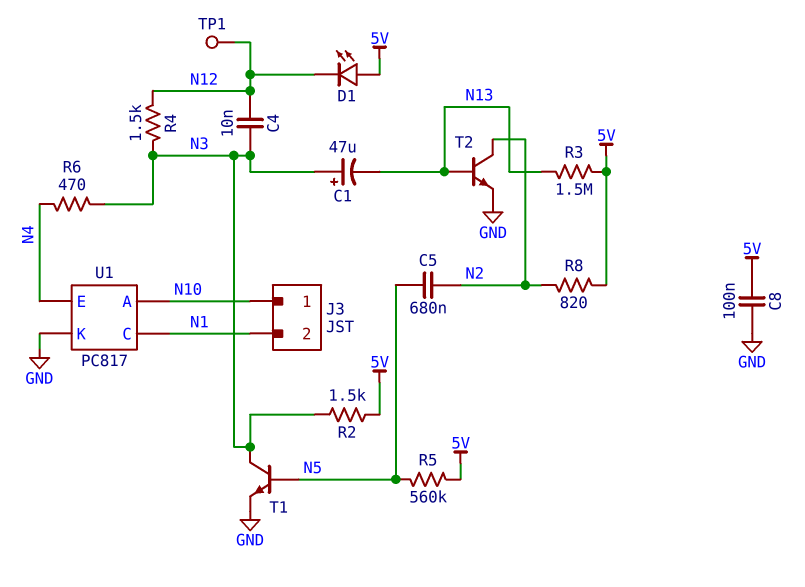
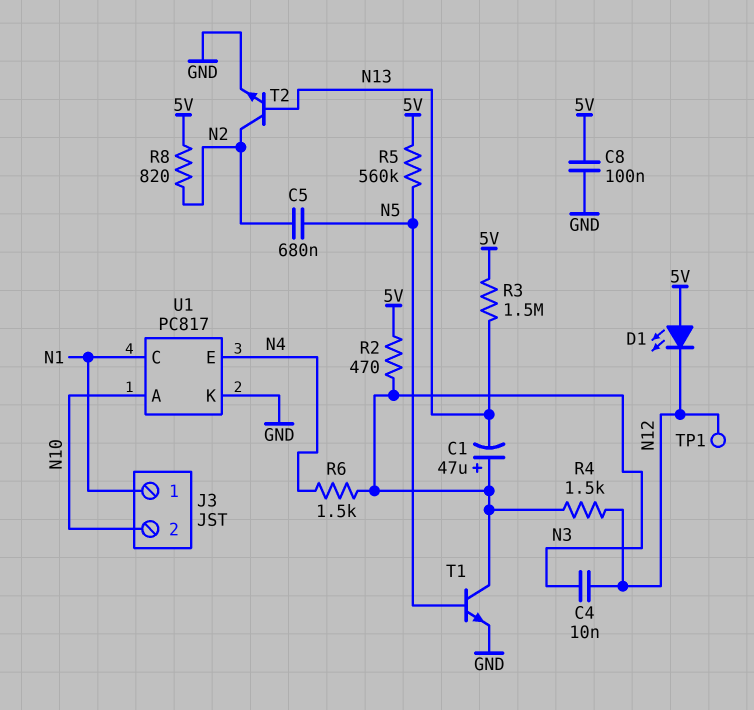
J3 pin 1: N10 -> N1
J3 pin 2: N1 -> N10
R2: 1.5k (5V, N3) -> 470 (5V, N3)
R6: 470 (N3, N4) -> 1.5k (N3, N4)

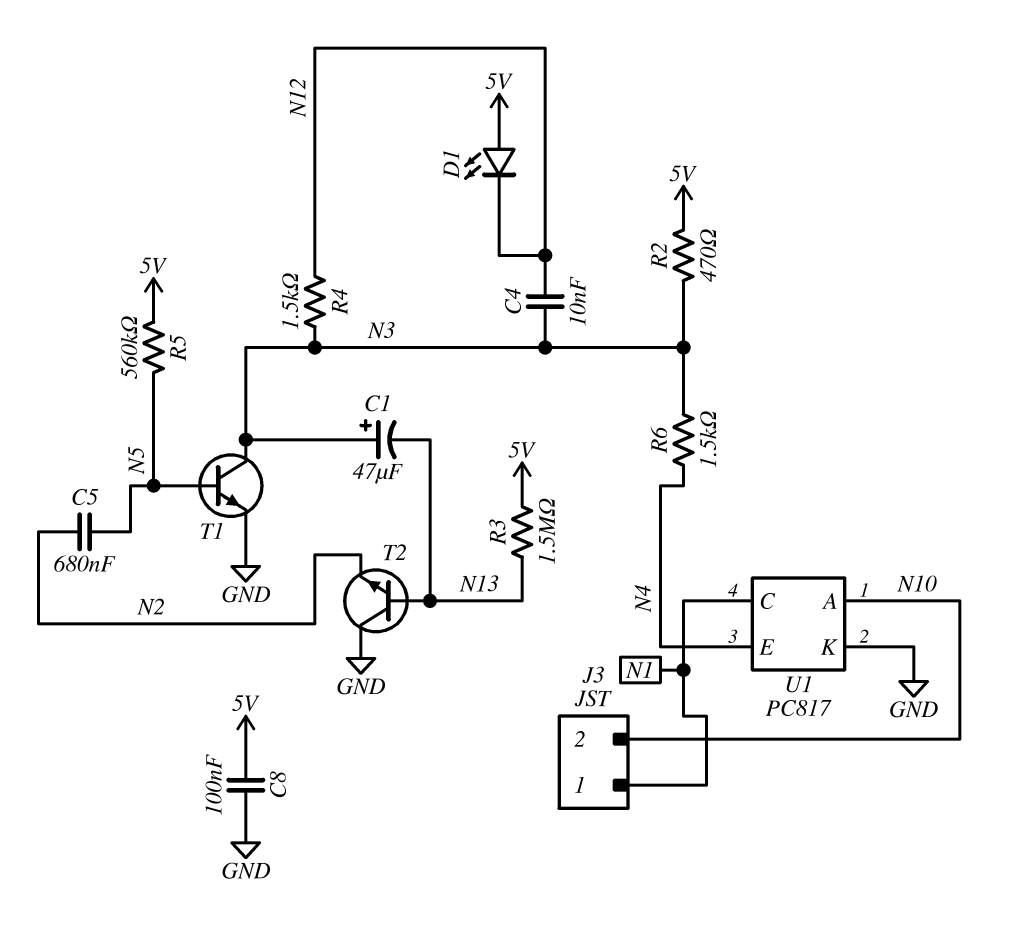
R8: 820 (5V, N2) -> none
T2: NPN (B N13, C N2, E GND) -> NPN (B N13, C GND, E N2)
TP1: test point (N12) -> none

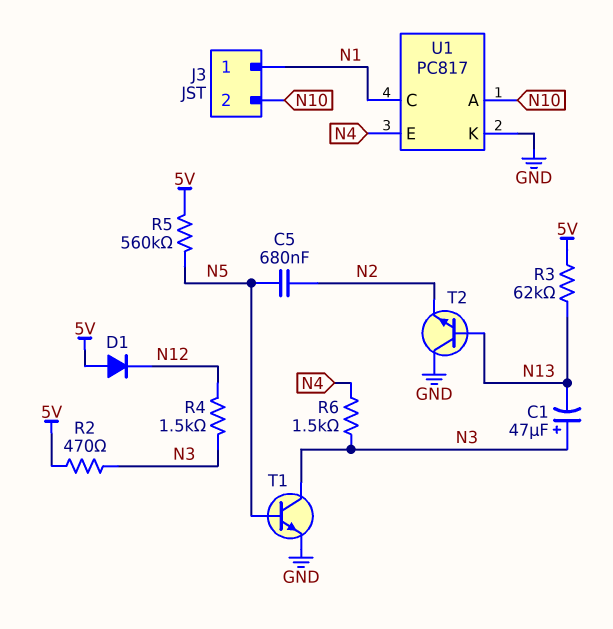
C4: 10nF (N3, N12) -> none
C8: 100nF (5V, GND) -> none
D1: LED (A 5V, K N12) -> diode (A 5V, K N12)
R3: 1.5M (5V, N13) -> 62k (5V, N13)

